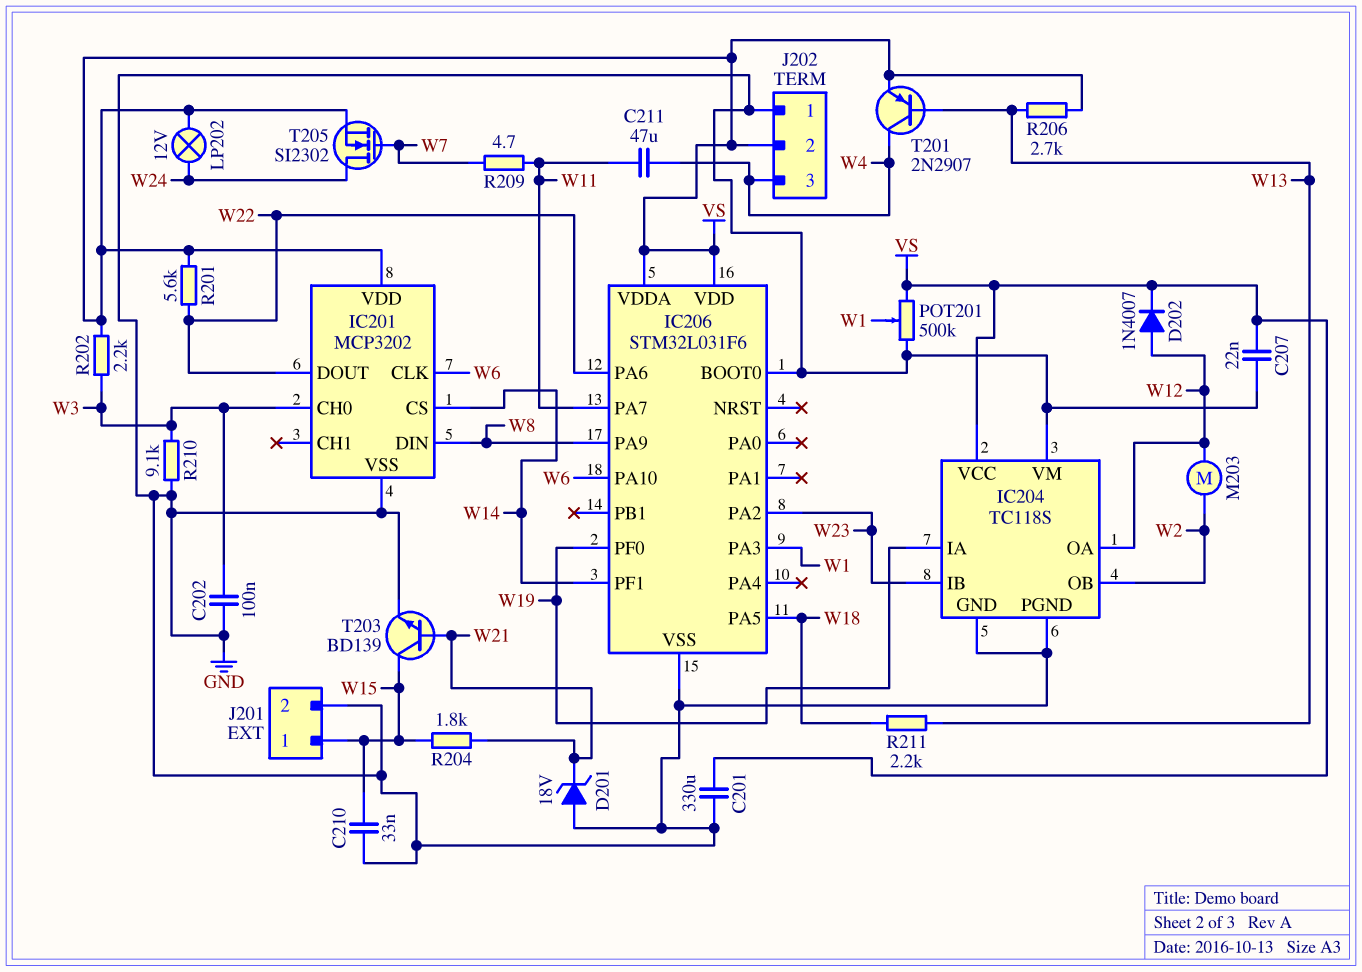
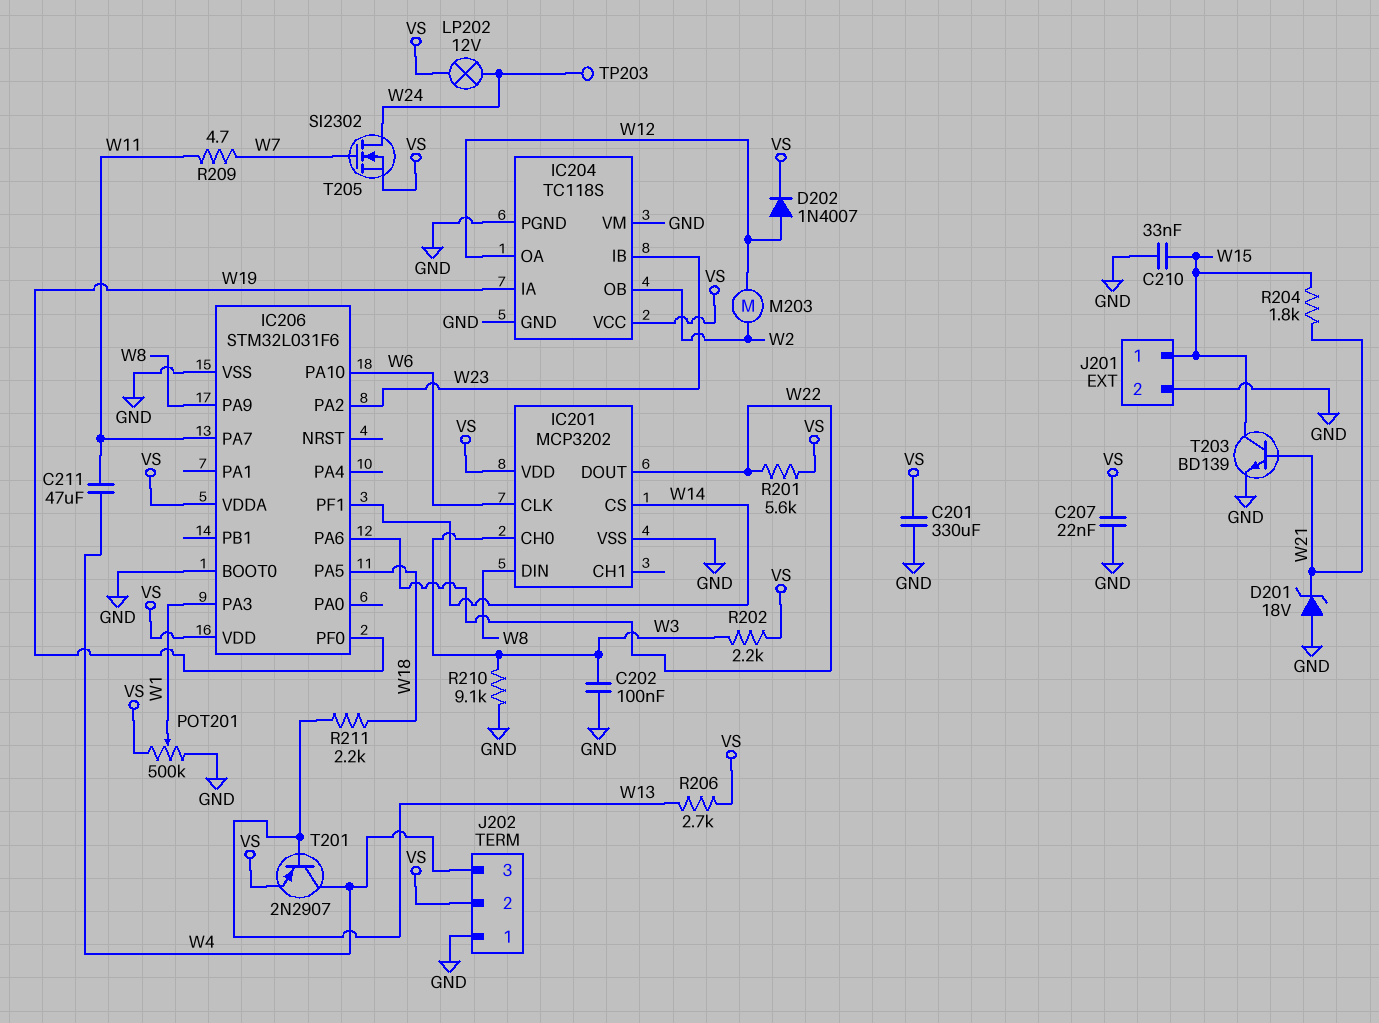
TP203: none -> test point (W24)

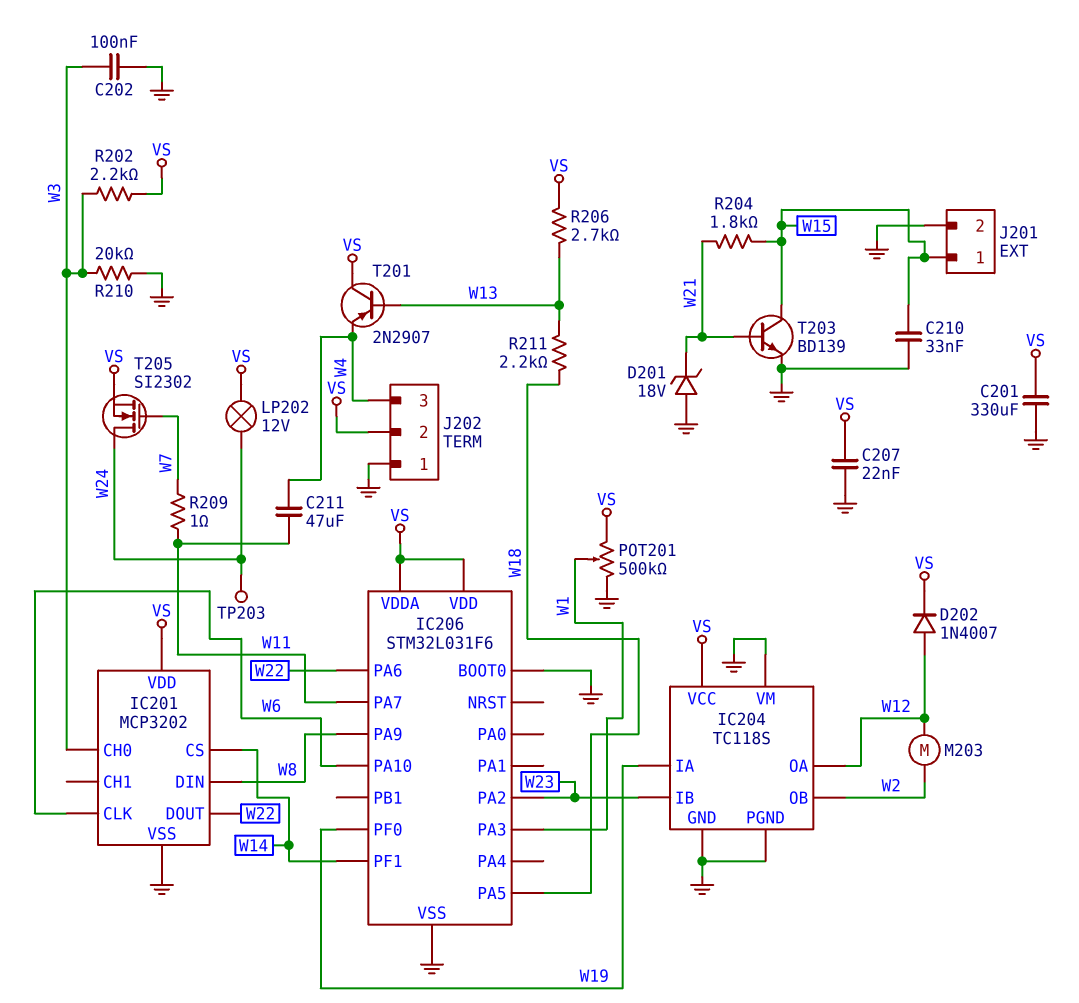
R201: 5.6k (VS, W22) -> none
R209: 4.7 (W7, W11) -> 1 (W7, W11)
R210: 9.1k (GND, W3) -> 20k (GND, W3)
T201: PNP 2N2907 (B W13, C W4, E VS) -> PNP 2N2907 (B W13, C VS, E W4)

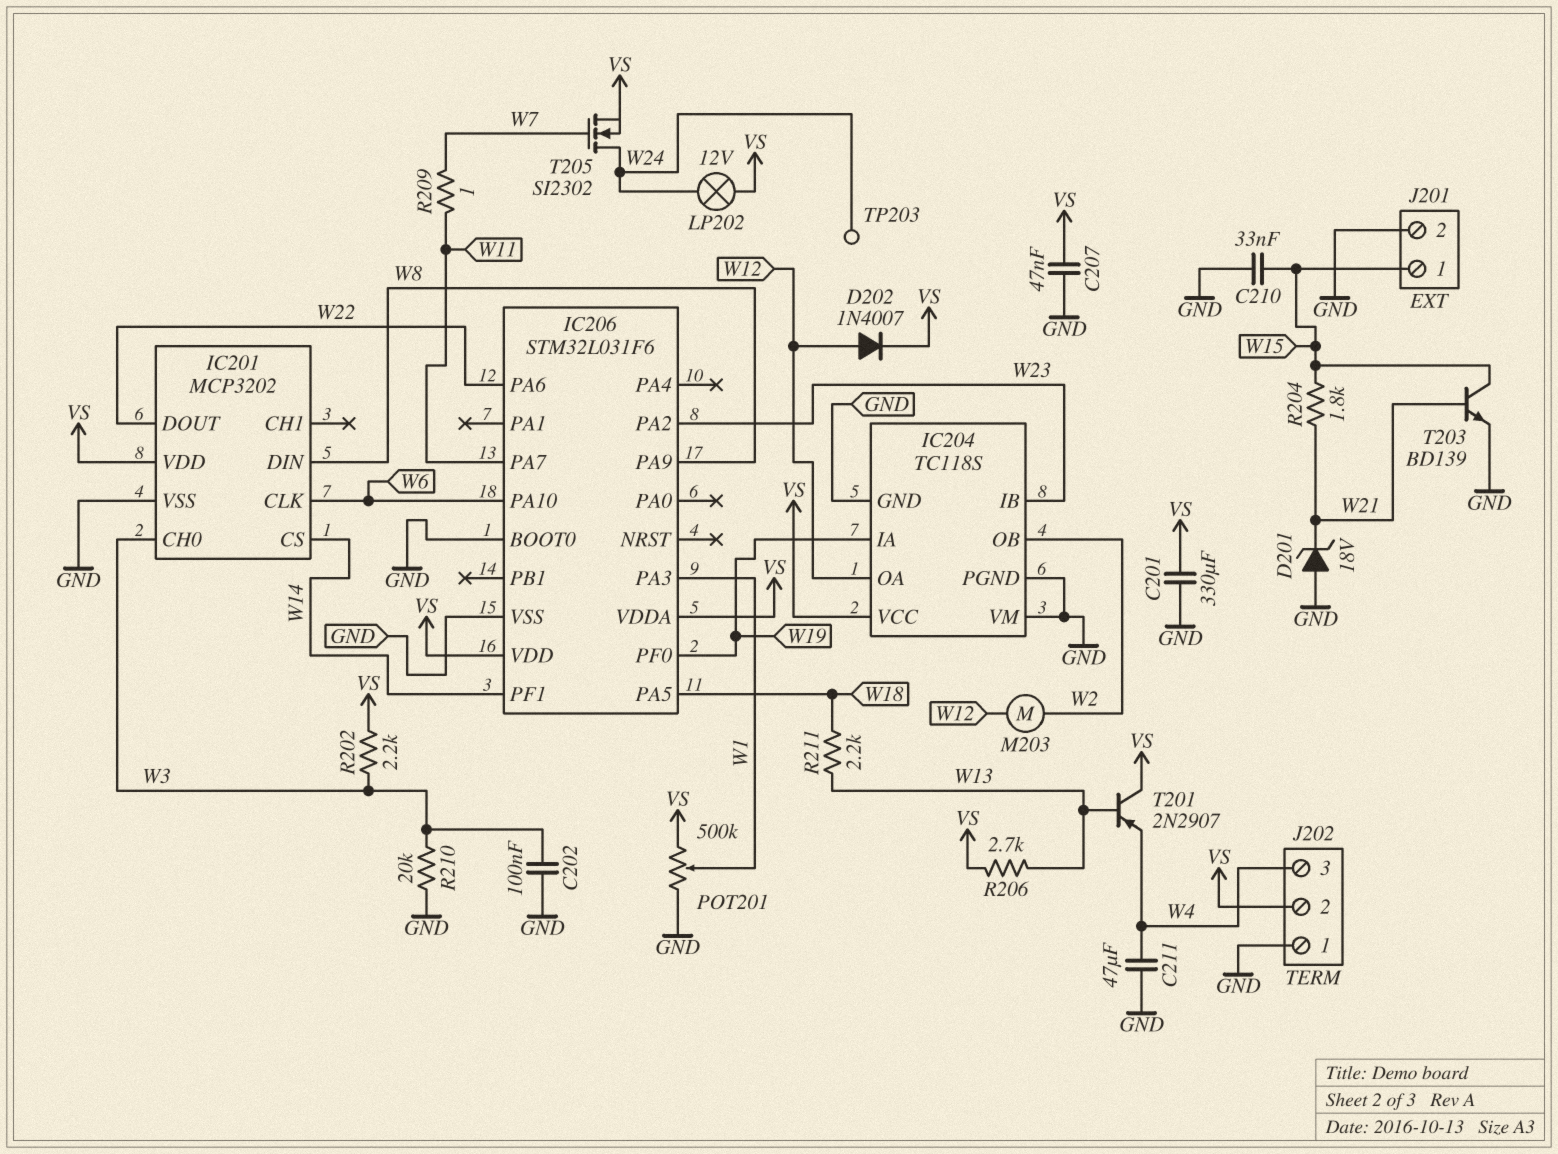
C207: 22nF (GND, VS) -> 47nF (GND, VS)
C211: 47uF (W4, W11) -> 47uF (GND, W4)

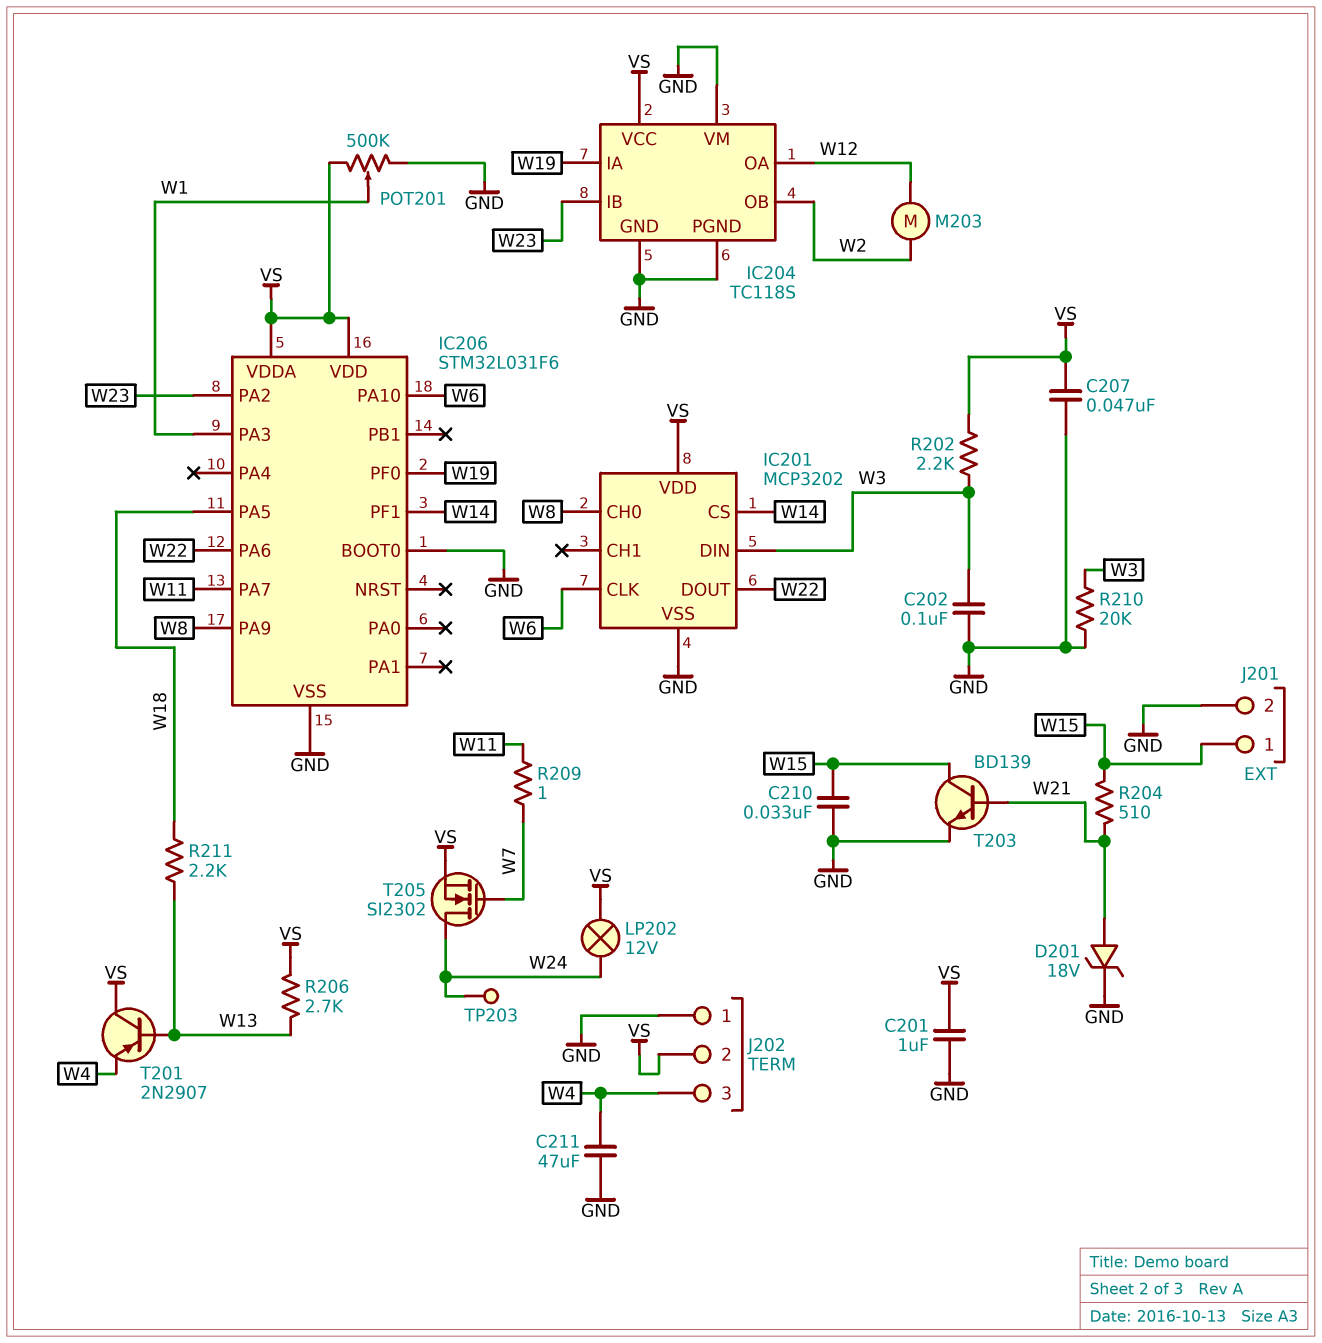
C201: 330uF (GND, VS) -> 1uF (GND, VS)
D201: zener 18V (A GND, K W21) -> zener 18V (A W21, K GND)
D202: diode 1N4007 (A W12, K VS) -> none
IC201 pin CH0: W3 -> W8
IC201 pin DIN: W8 -> W3
R204: 1.8k (W15, W21) -> 510 (W15, W21)

